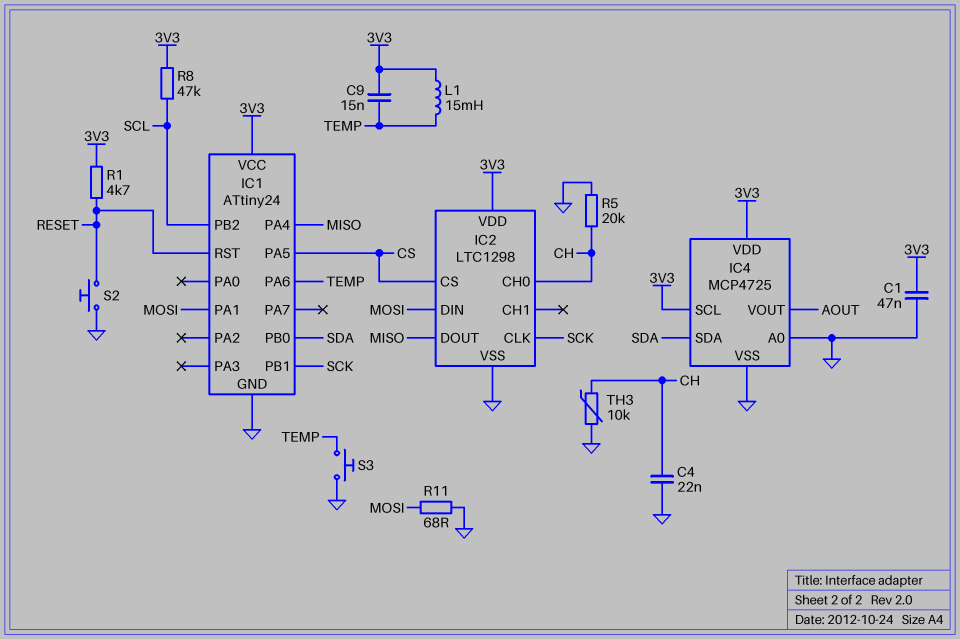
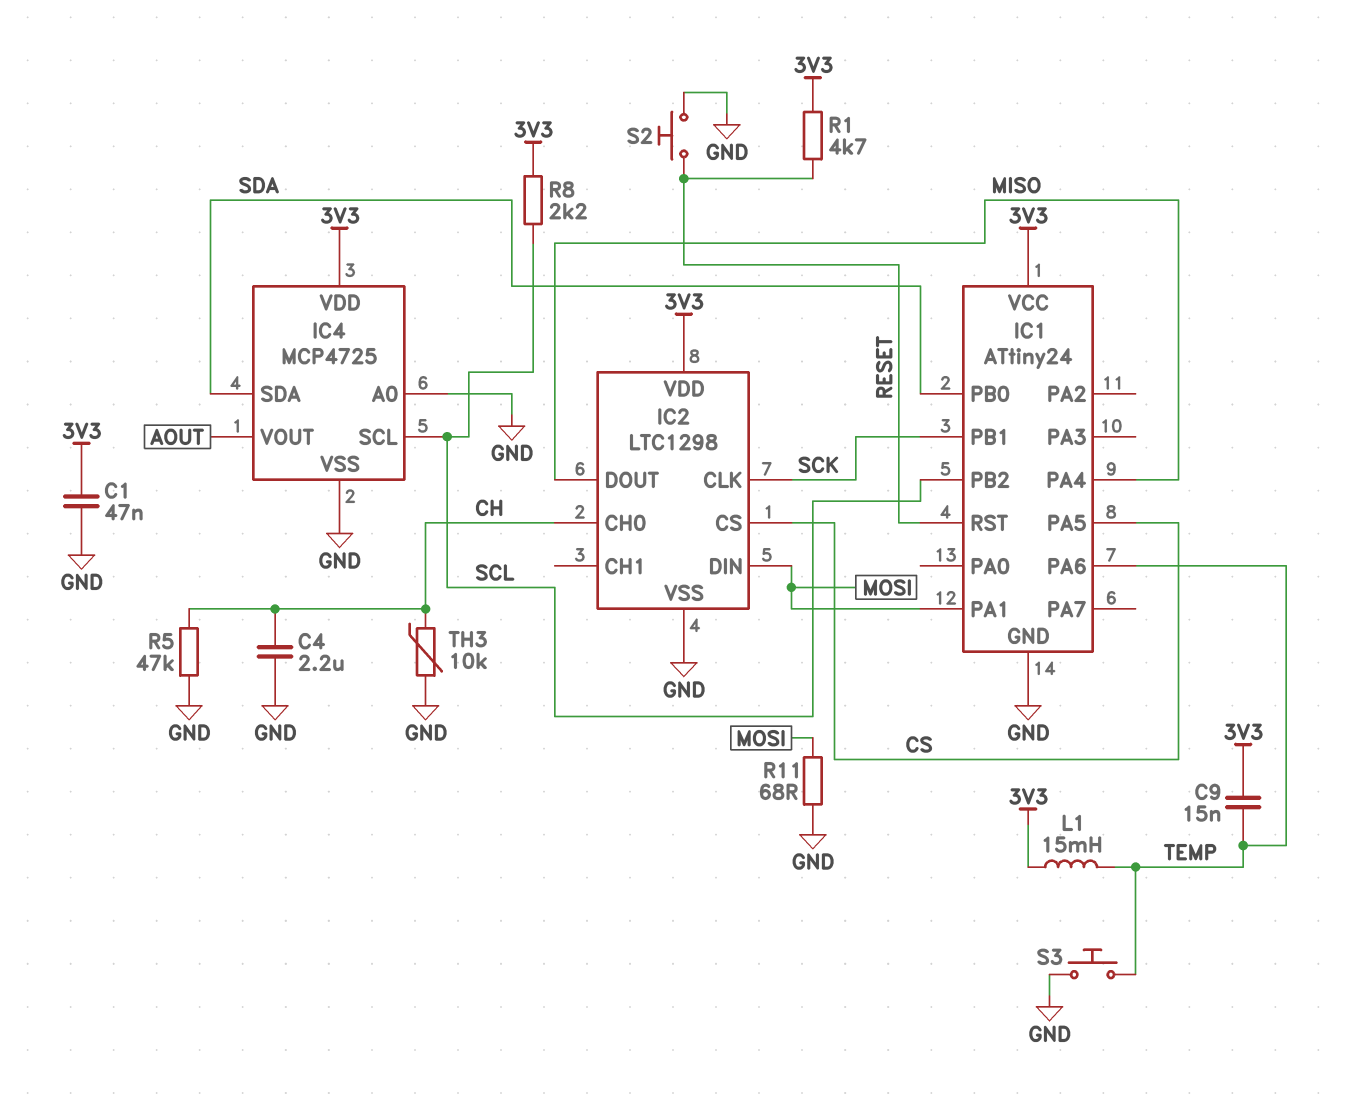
C4: 22nF (CH, GND) -> 2.2uF (CH, GND)
IC4 pin SCL: 3V3 -> SCL
R5: 20k (CH, GND) -> 47k (CH, GND)
R8: 47k (3V3, SCL) -> 2.2k (3V3, SCL)

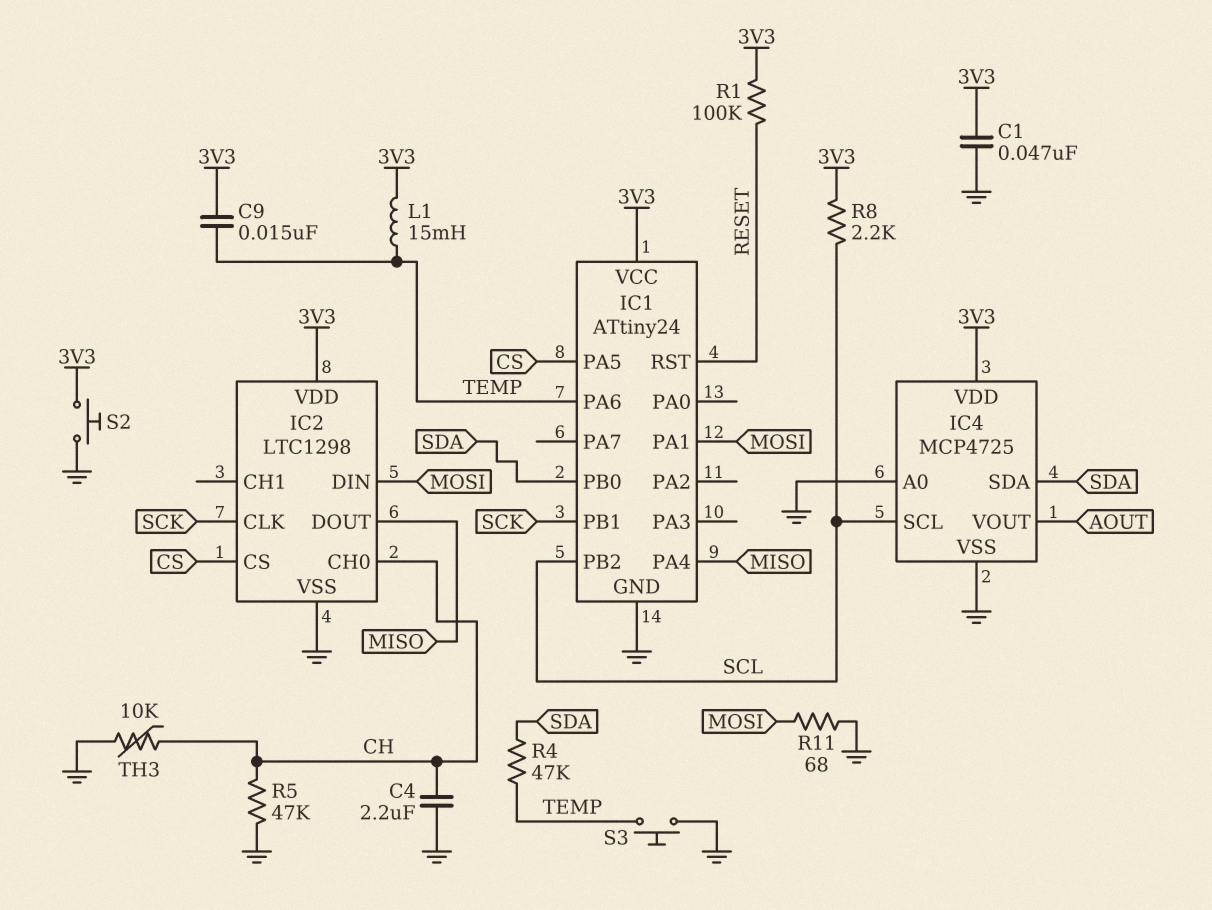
R1: 4.7k (3V3, RESET) -> 100k (3V3, RESET)
R4: none -> 47k (SDA, TEMP)
S2: button (GND, RESET) -> button (3V3, GND)

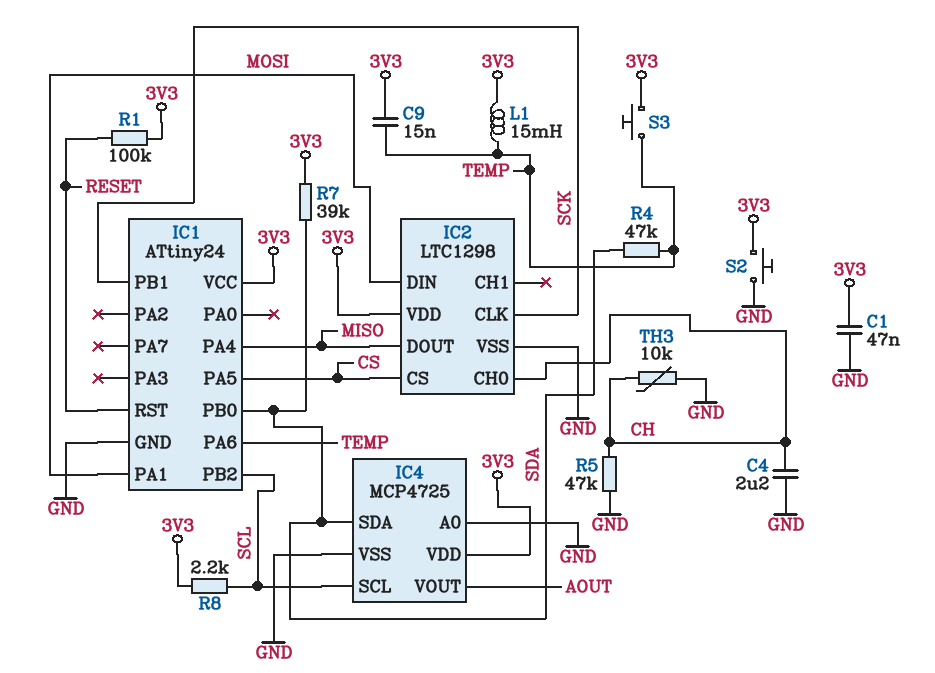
R7: none -> 39k (3V3, SDA)
R11: 68 (GND, MOSI) -> none
S3: button (GND, TEMP) -> button (3V3, TEMP)

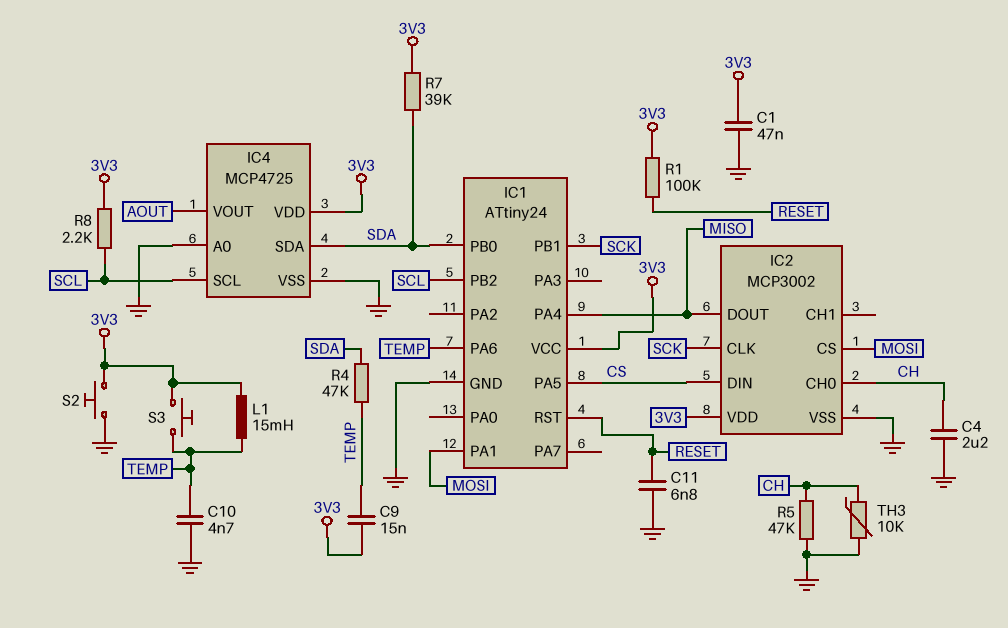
C10: none -> 4.7nF (GND, TEMP)
C11: none -> 6.8nF (GND, RESET)
IC2: LTC1298 -> MCP3002
IC2 pin CS: CS -> MOSI
IC2 pin DIN: MOSI -> CS

